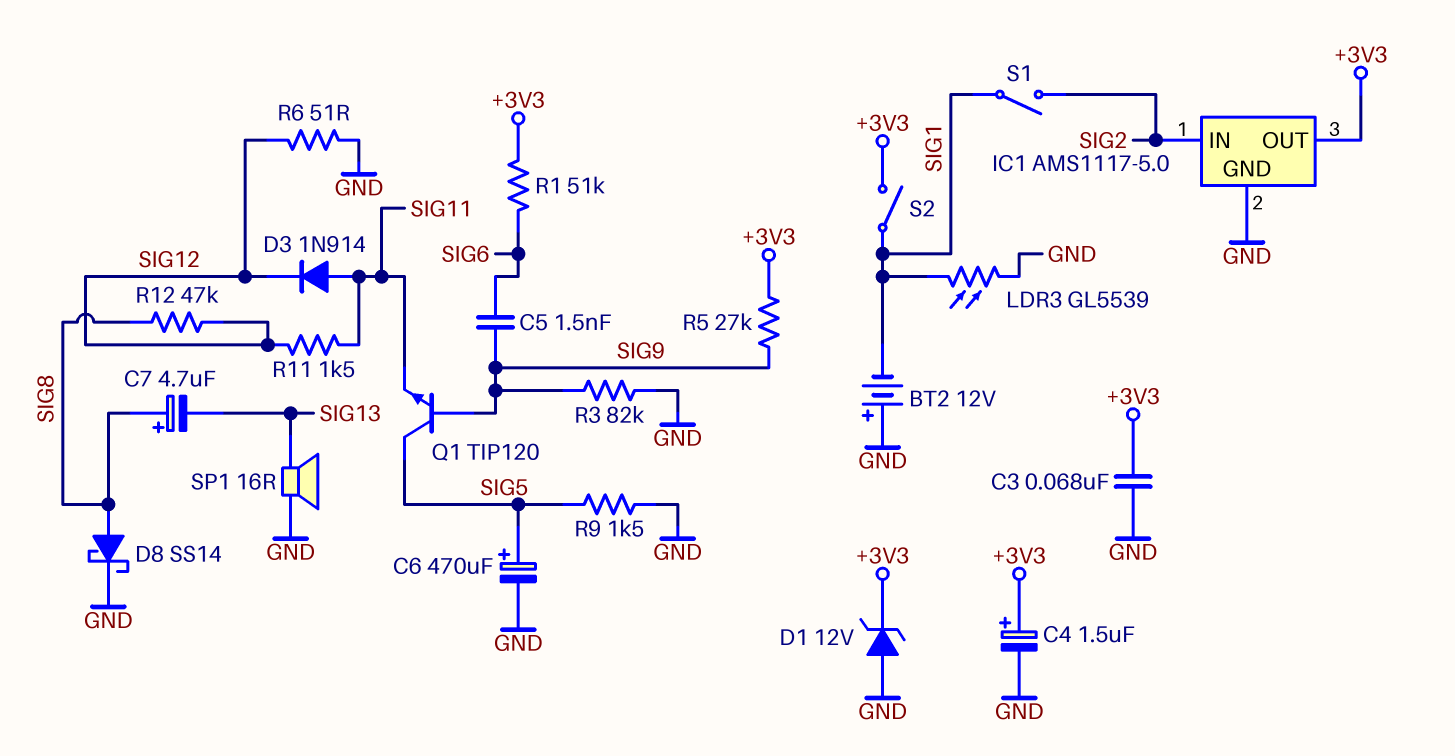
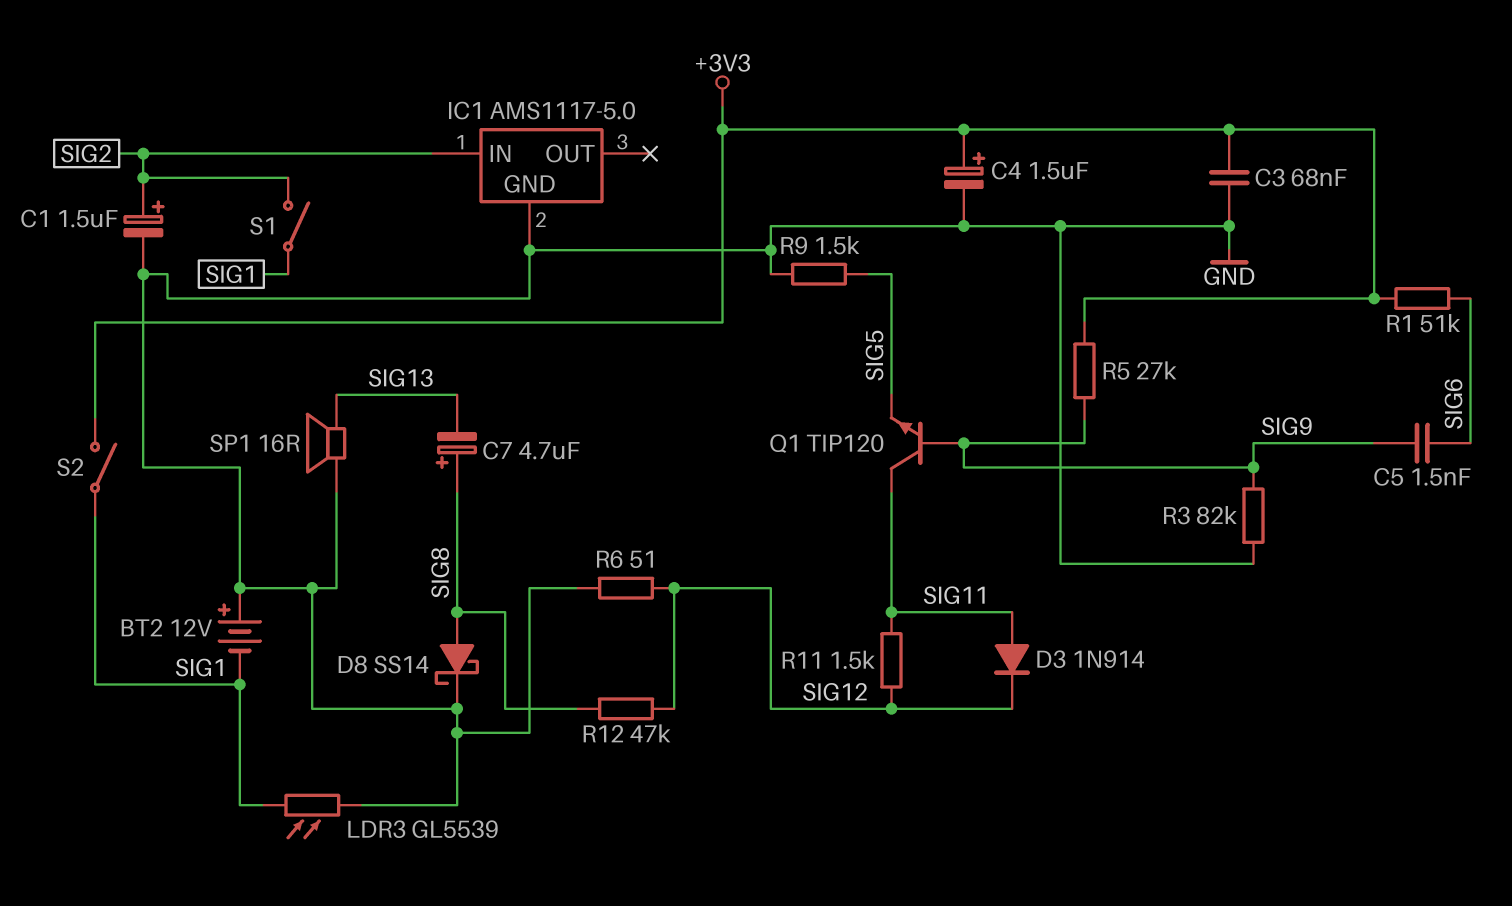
C1: none -> 1.5uF (plus SIG2, minus GND)
C6: 470uF (plus SIG5, minus GND) -> none
D1: zener 12V (A GND, K +3V3) -> none
IC1 pin OUT: +3V3 -> none
Q1: NPN TIP120 (B SIG9, C SIG5, E SIG11) -> NPN TIP120 (B SIG9, C SIG11, E SIG5)

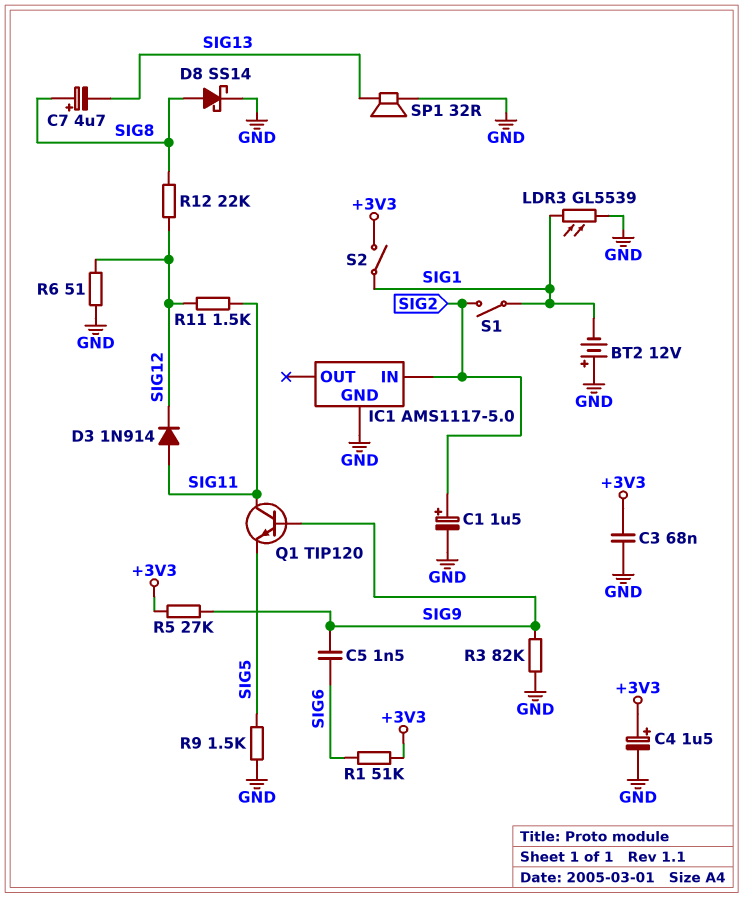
R12: 47k (SIG8, SIG12) -> 22k (SIG8, SIG12)
SP1: speaker 16R (GND, SIG13) -> speaker 32R (GND, SIG13)

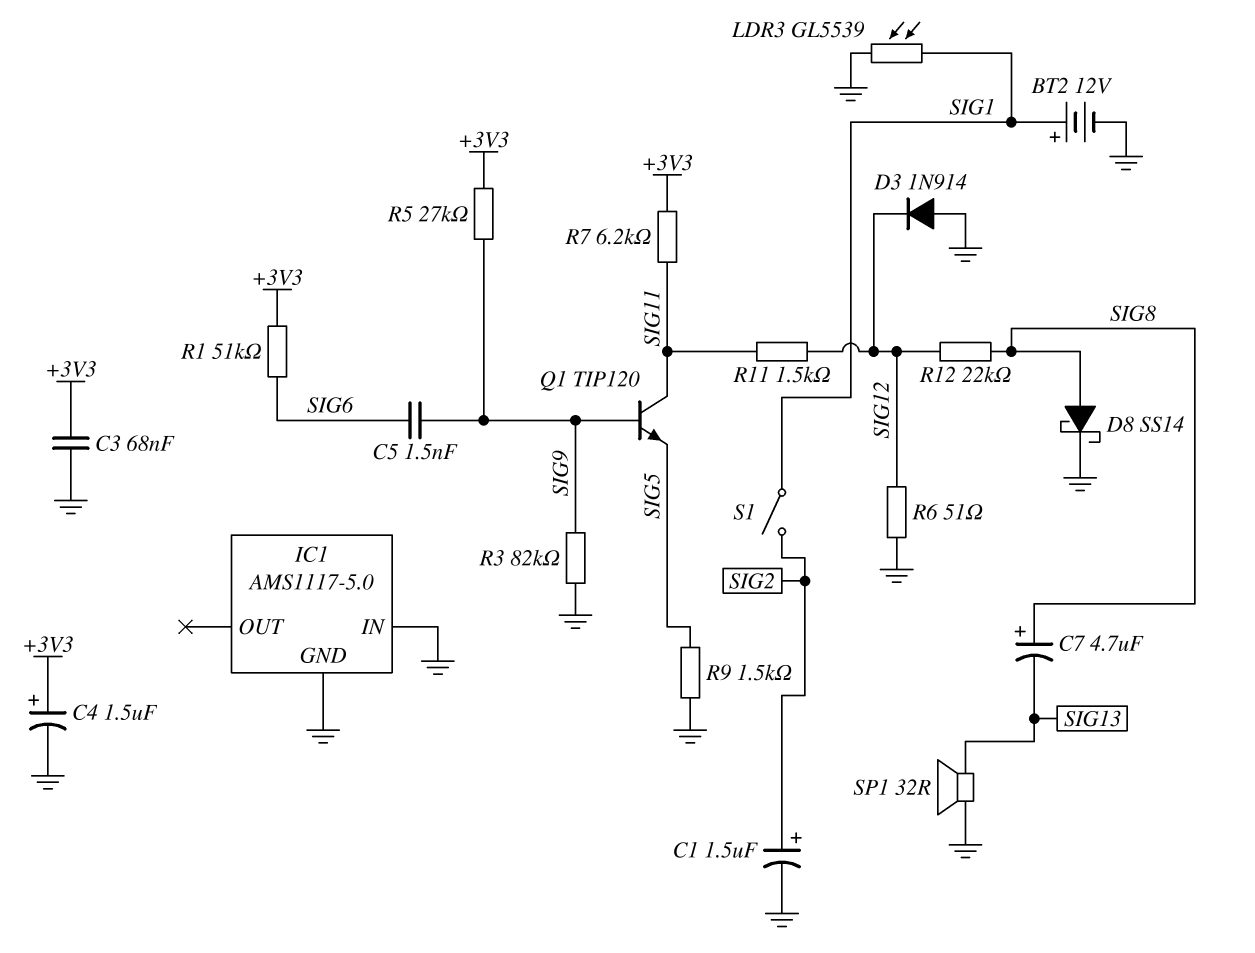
BT2: 12V (plus GND, minus SIG1) -> 12V (plus SIG1, minus GND)
D3: diode 1N914 (A SIG11, K SIG12) -> diode 1N914 (A GND, K SIG12)
IC1 pin IN: SIG2 -> GND
R7: none -> 6.2k (+3V3, SIG11)
S2: switch (+3V3, SIG1) -> none

